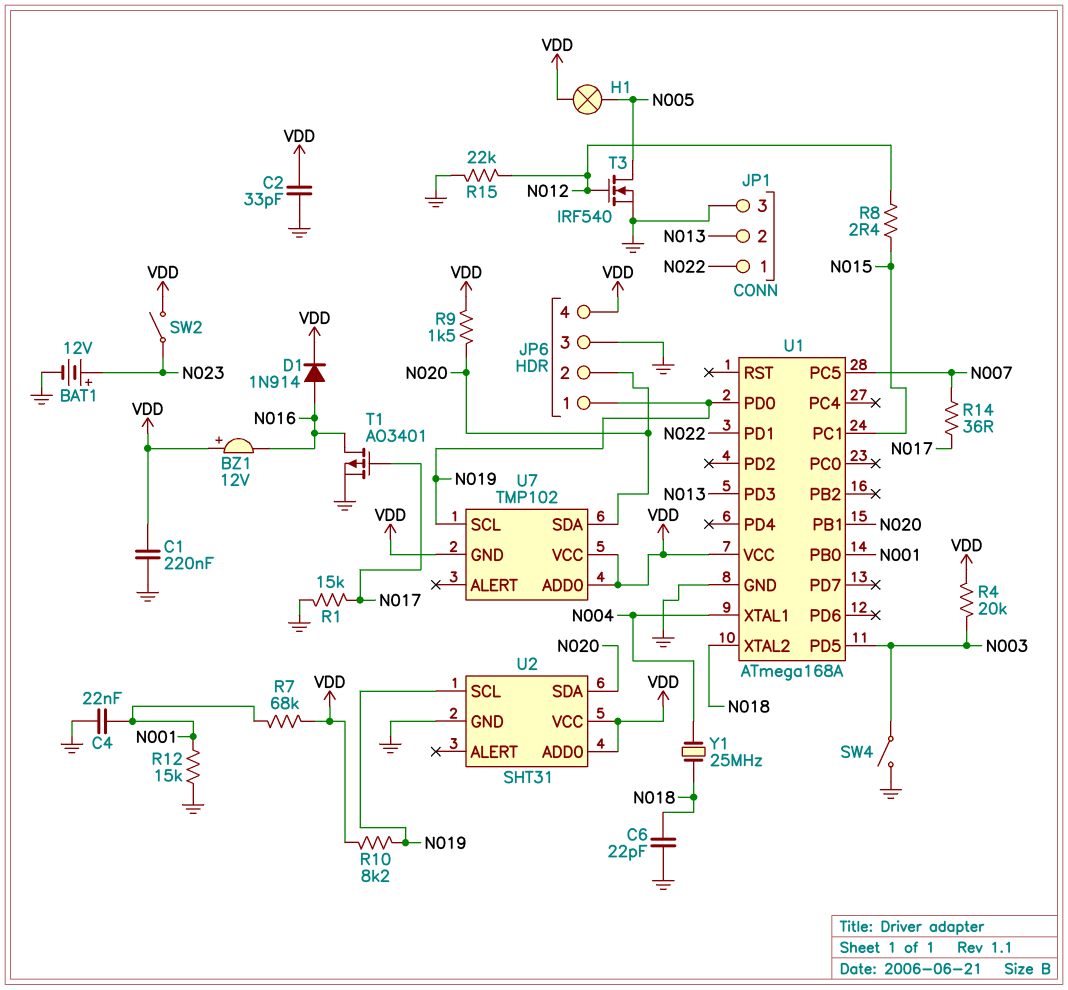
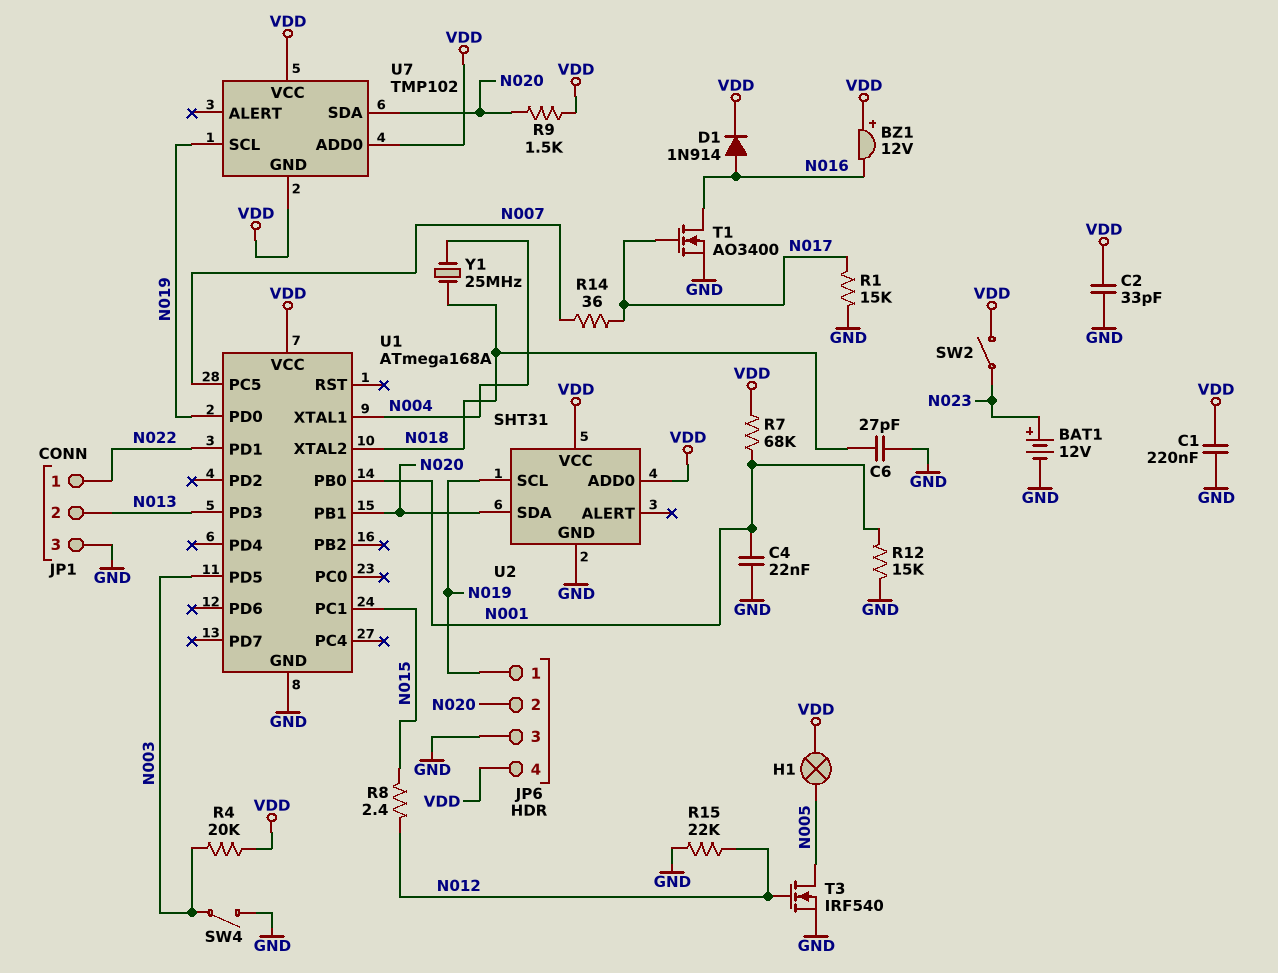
C6: 22pF (GND, N018) -> 27pF (GND, N018)
R10: 8.2k (N019, VDD) -> none
T1: PMOS AO3401 (G N017, D N016, S GND) -> NMOS AO3400 (G N017, D N016, S GND)

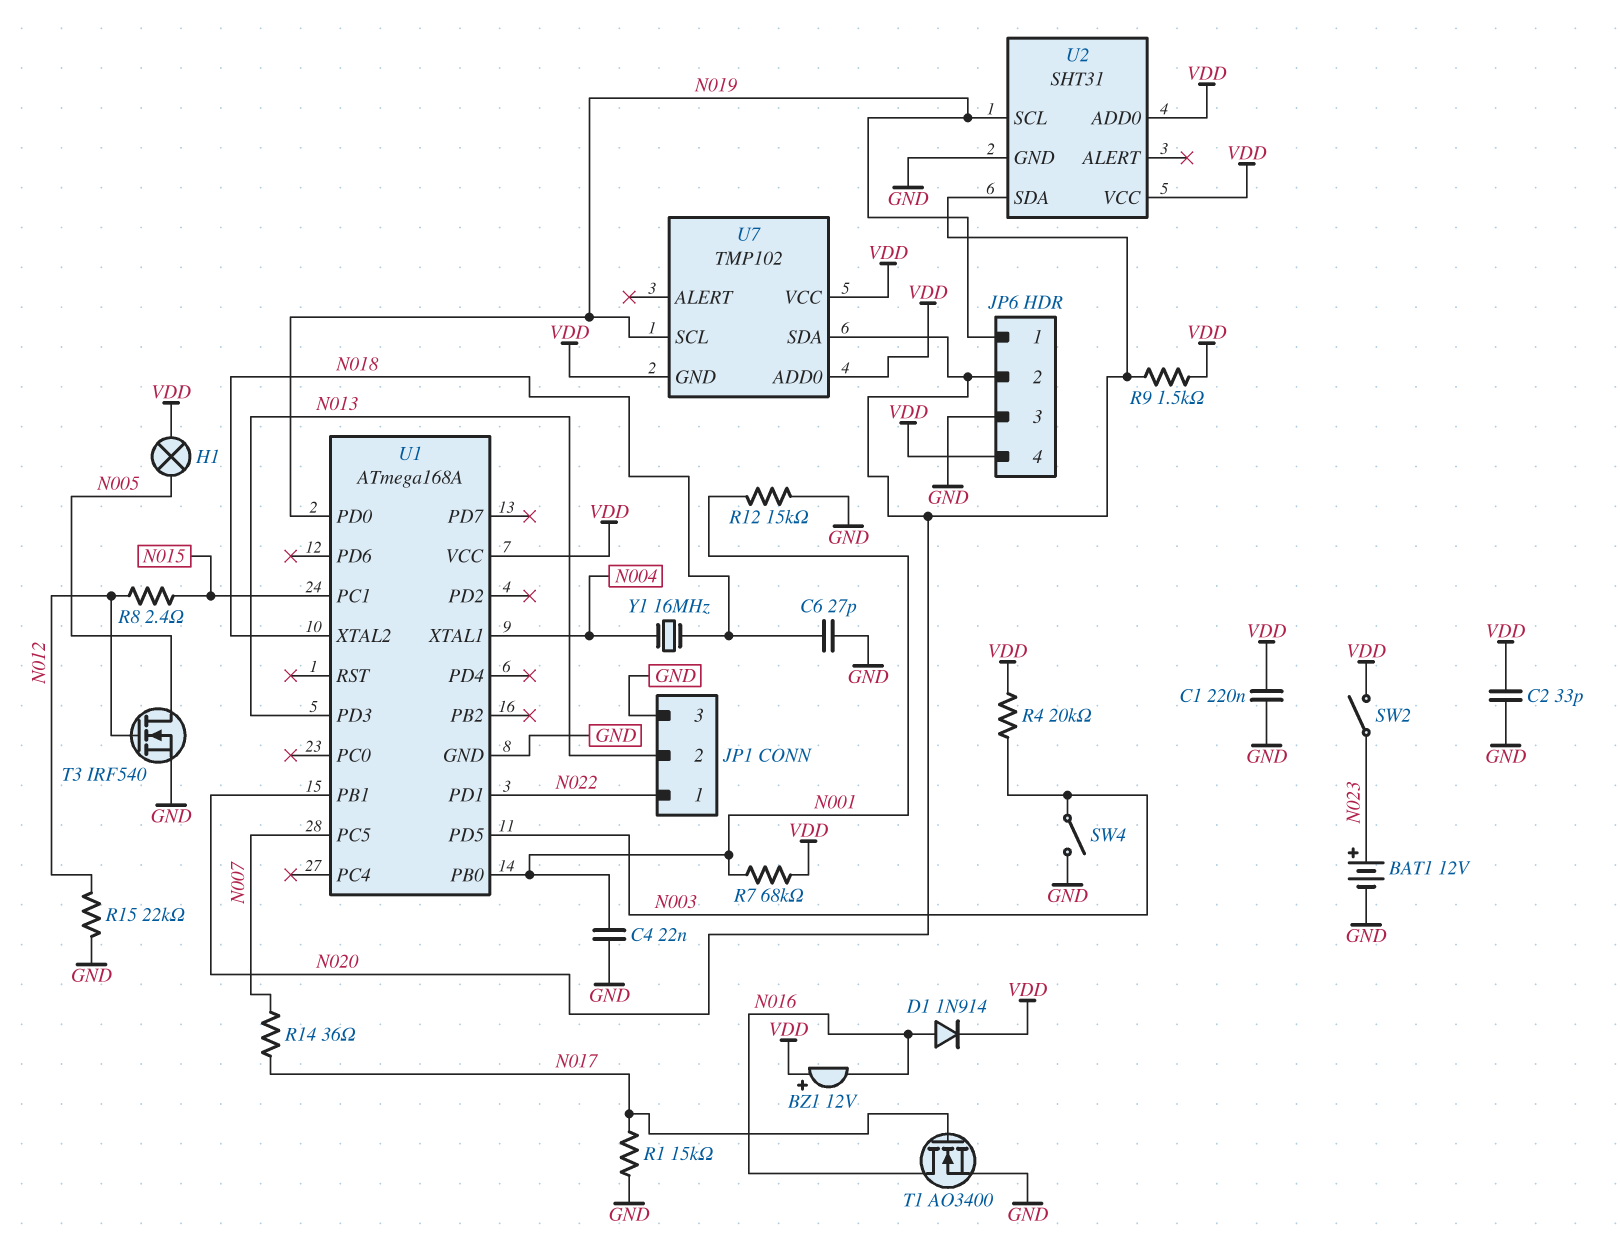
Y1: 25MHz (N004, N018) -> 16MHz (N004, N018)

